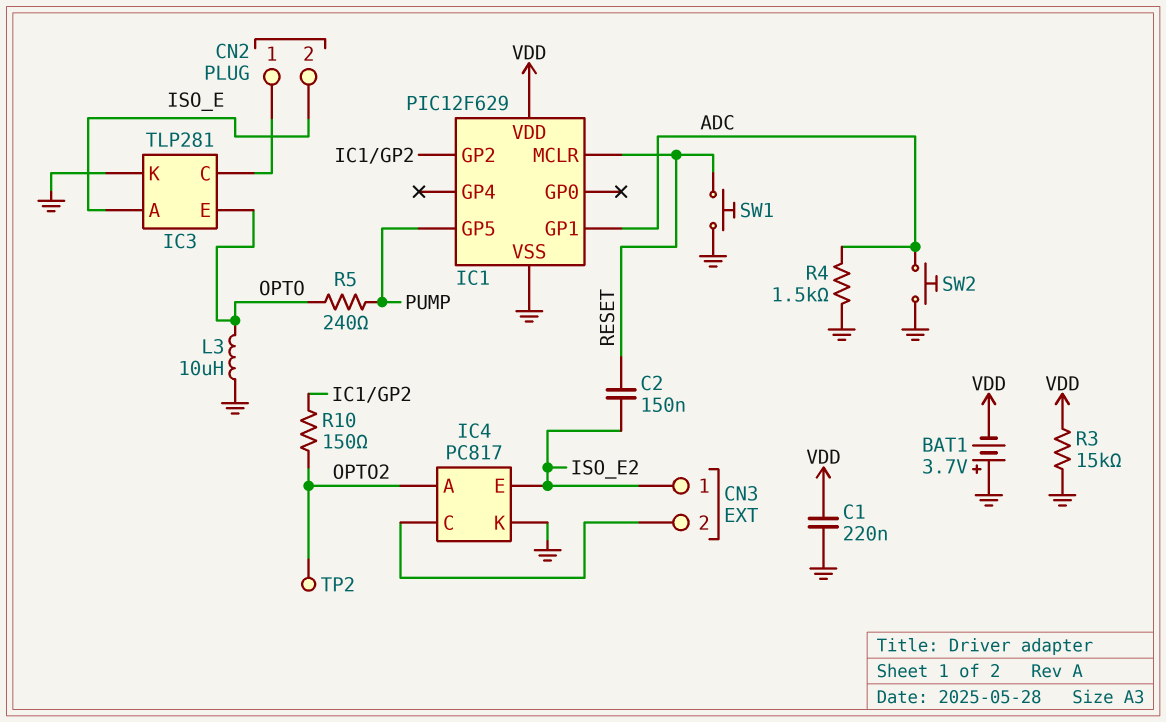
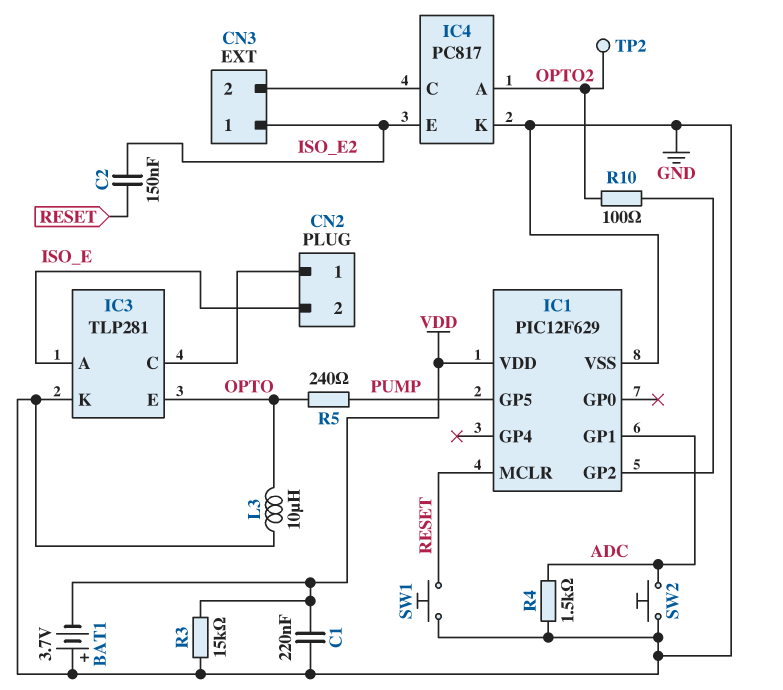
R10: 150 (IC1/GP2, OPTO2) -> 100 (IC1/GP2, OPTO2)

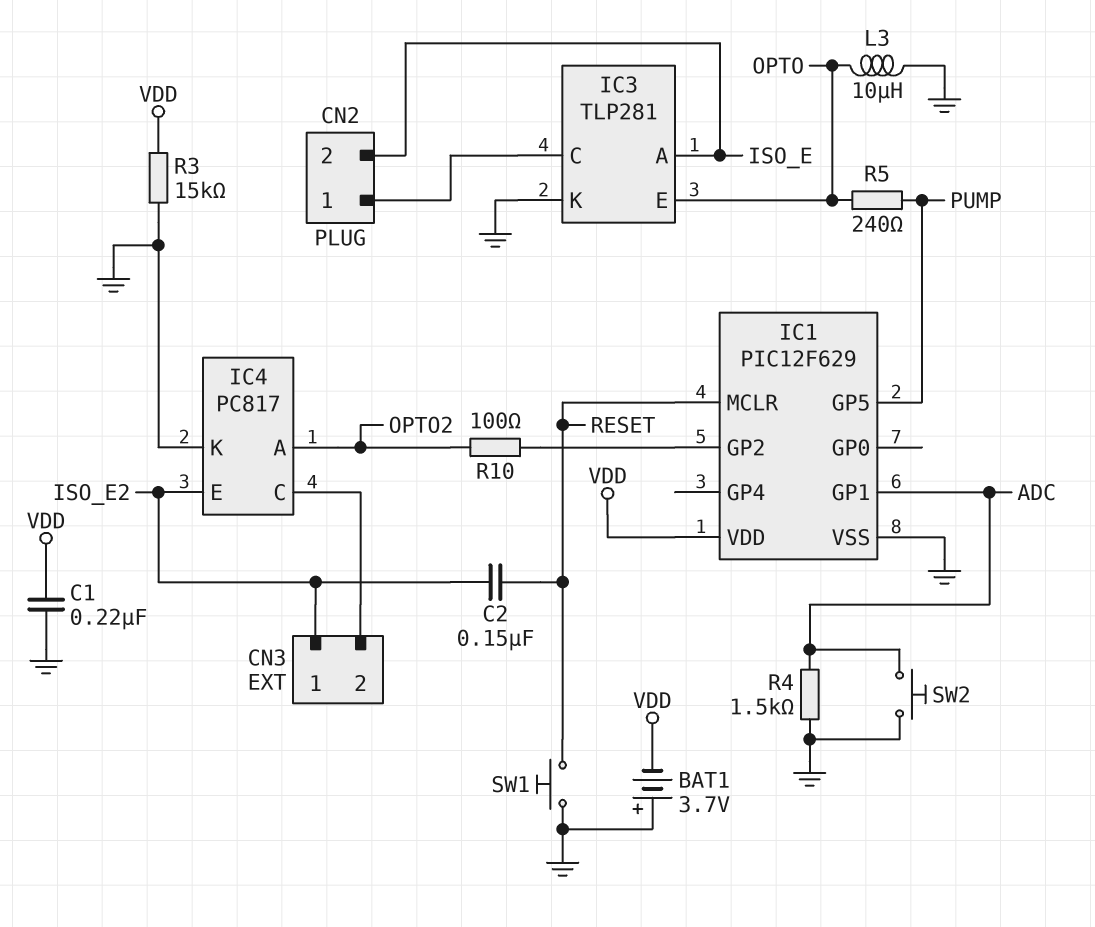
TP2: test point (OPTO2) -> none

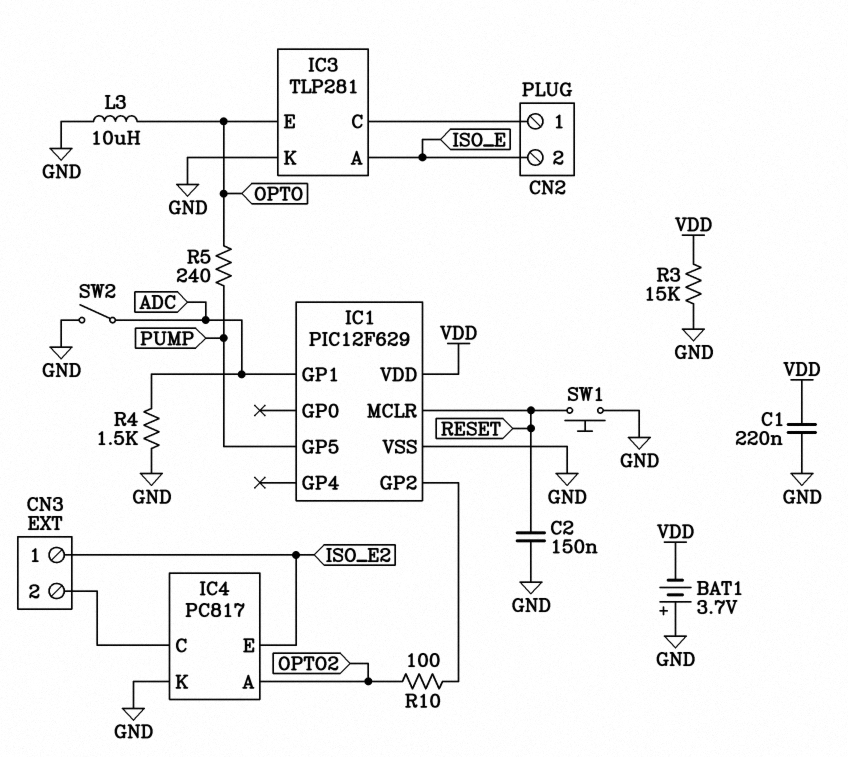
C2: 150nF (ISO_E2, RESET) -> 150nF (GND, RESET)
SW2: button (ADC, GND) -> switch (ADC, GND)

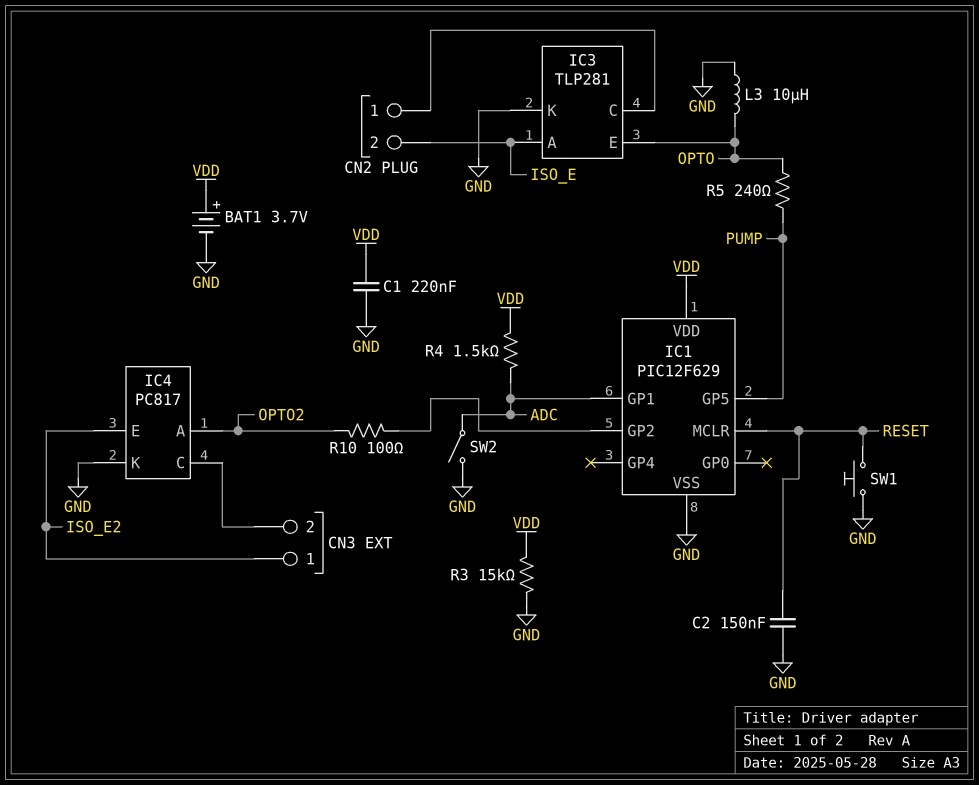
BAT1: 3.7V (plus GND, minus VDD) -> 3.7V (plus VDD, minus GND)
R4: 1.5k (ADC, GND) -> 1.5k (ADC, VDD)

